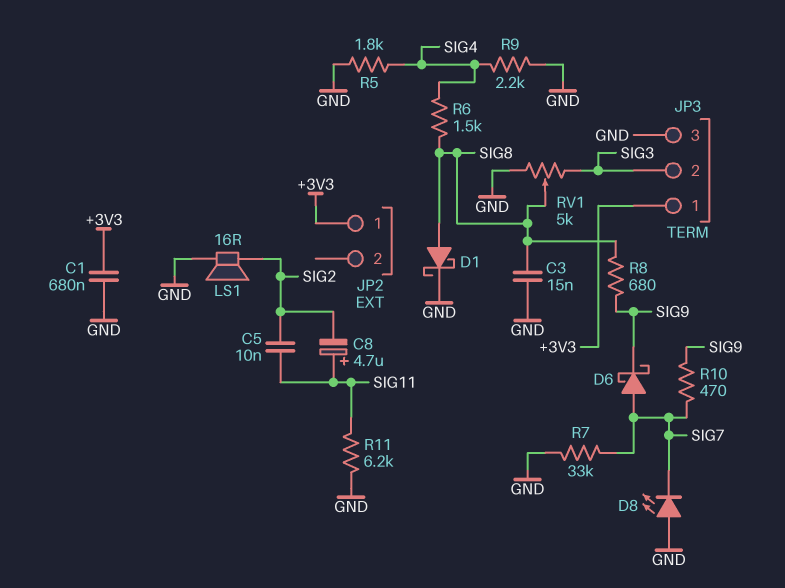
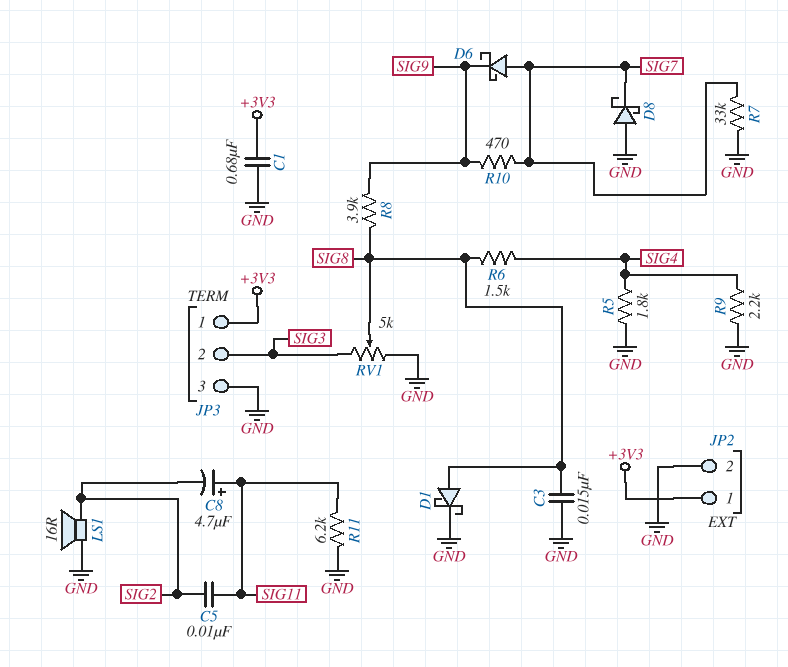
D8: LED (A GND, K SIG7) -> schottky (A GND, K SIG7)
JP2 pin 2: none -> GND
R8: 680 (SIG8, SIG9) -> 3.9k (SIG8, SIG9)

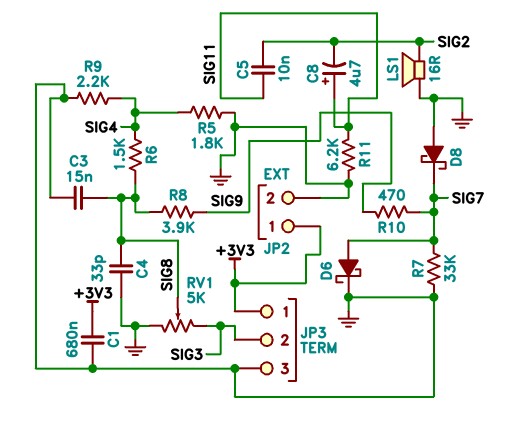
C4: none -> 33pF (GND, SIG8)
D1: schottky (A SIG8, K GND) -> none
D6: schottky (A SIG7, K SIG9) -> schottky (A SIG7, K GND)

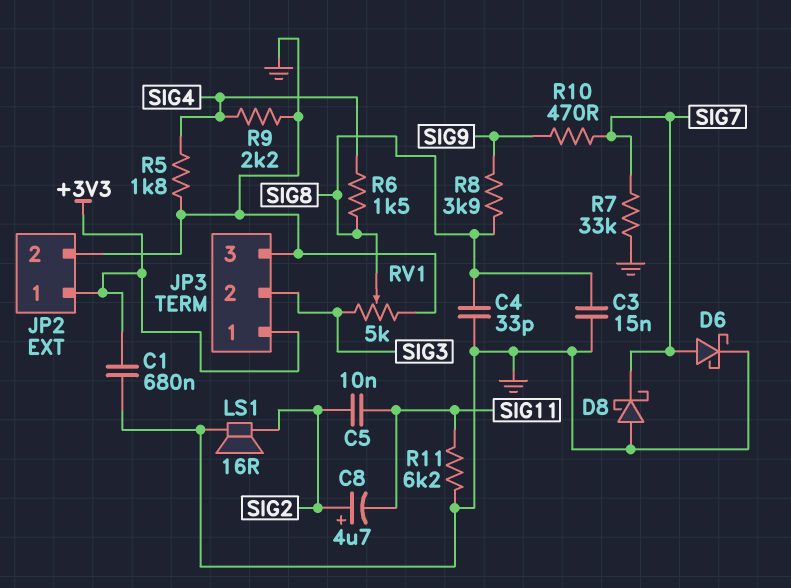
C8: 4.7uF (plus SIG11, minus SIG2) -> 4.7uF (plus SIG2, minus SIG11)

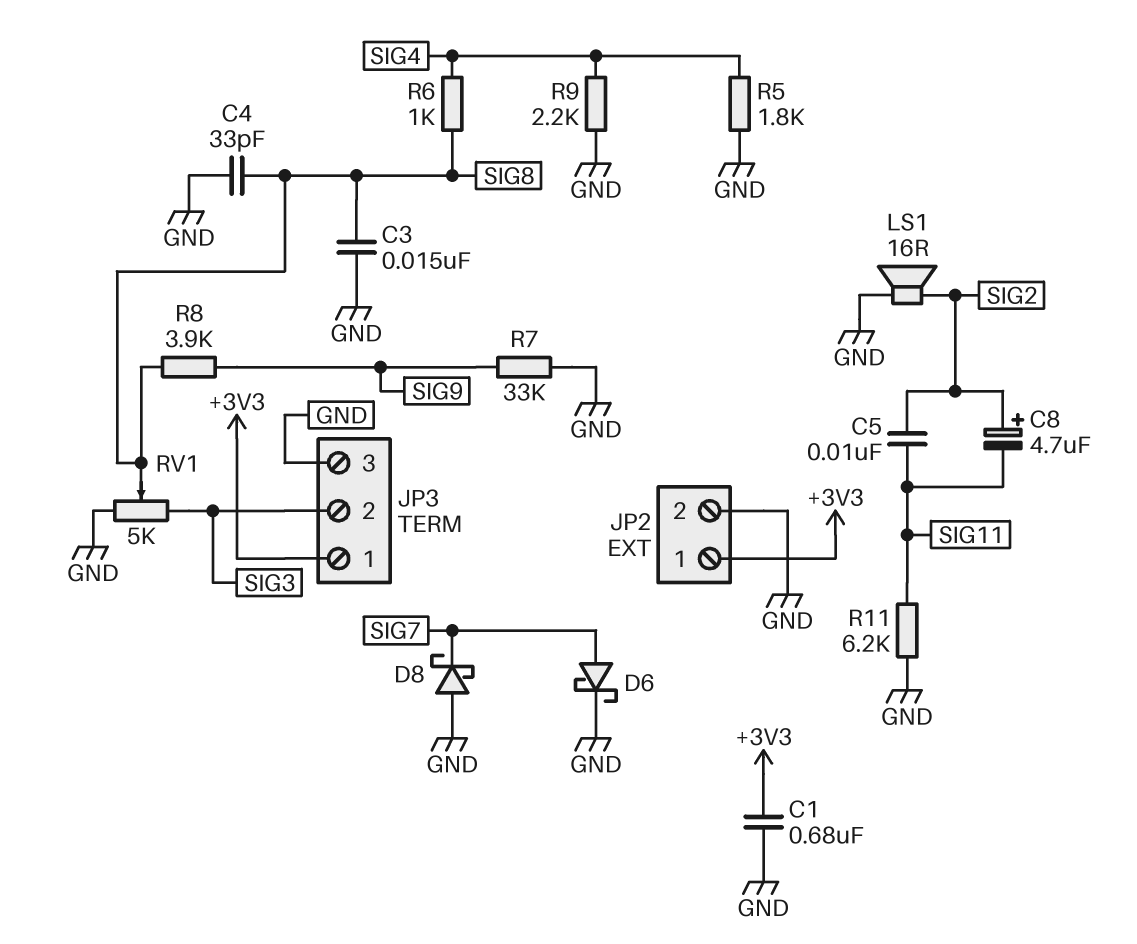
R6: 1.5k (SIG4, SIG8) -> 1k (SIG4, SIG8)
R7: 33k (GND, SIG7) -> 33k (GND, SIG9)
R10: 470 (SIG7, SIG9) -> none

